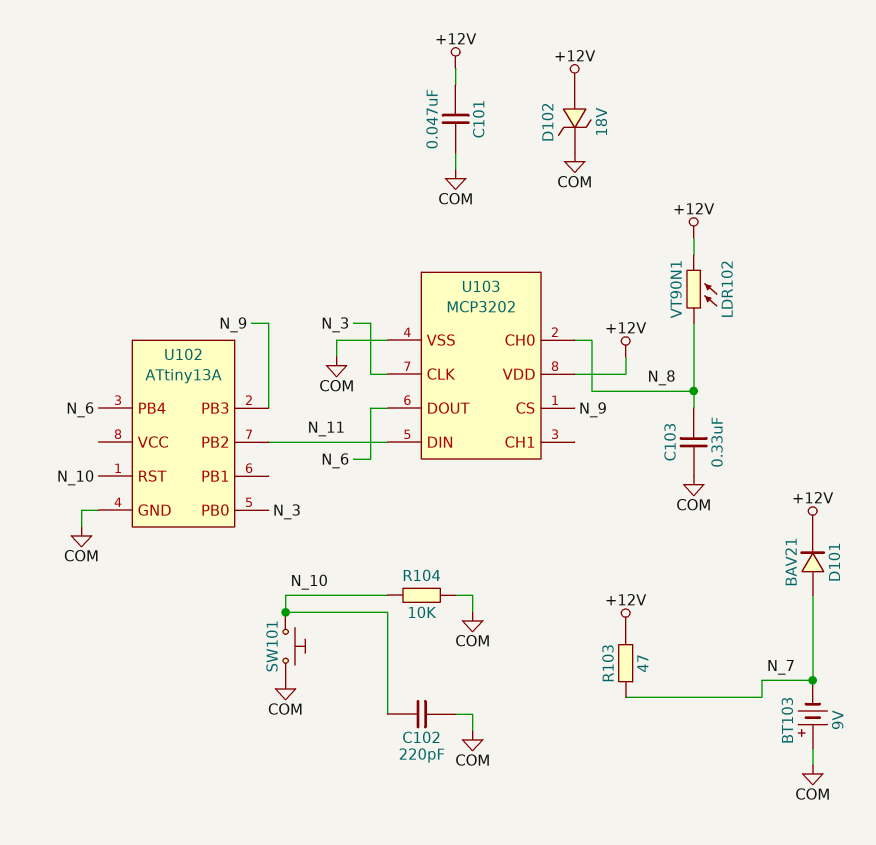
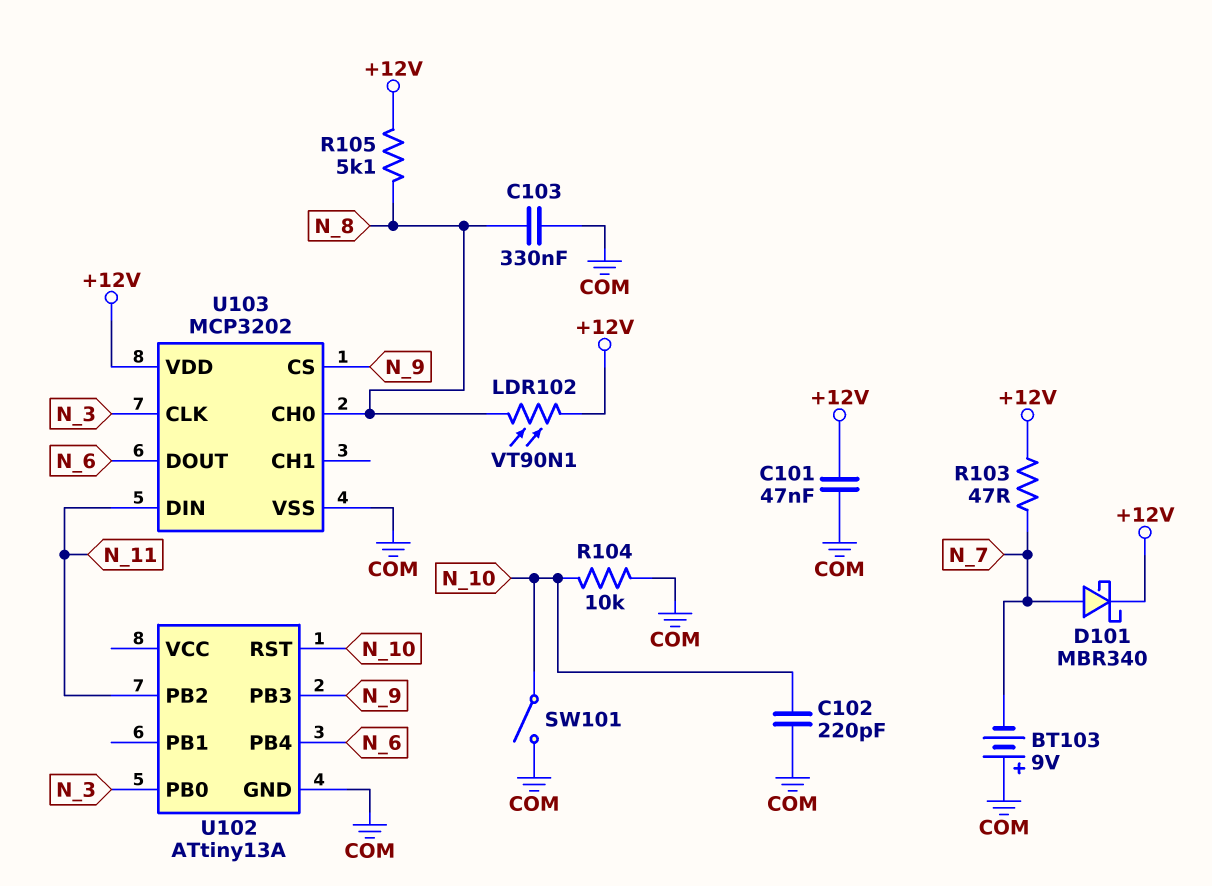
D101: diode BAV21 (A N_7, K +12V) -> schottky MBR340 (A N_7, K +12V)
D102: zener 18V (A +12V, K COM) -> none
R105: none -> 5.1k (+12V, N_8)
SW101: button (COM, N_10) -> switch (COM, N_10)

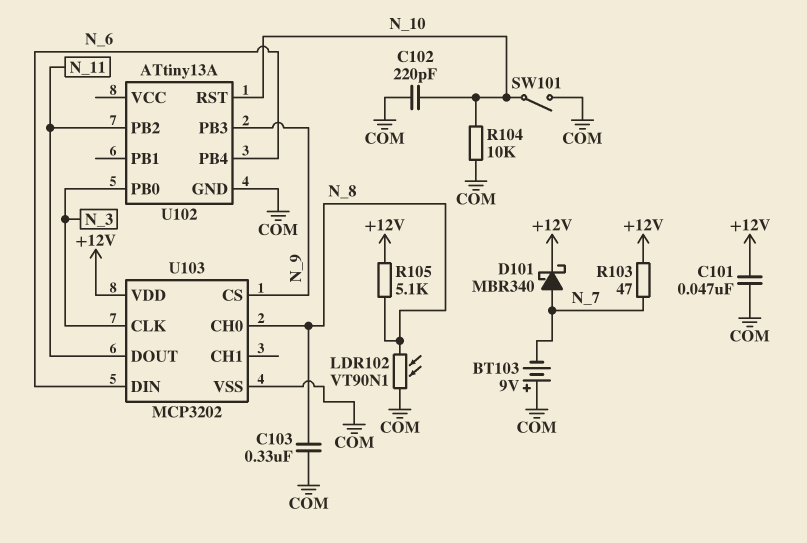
LDR102: VT90N1 (+12V, N_8) -> VT90N1 (COM, N_8)
U103 pin DIN: N_11 -> N_6
U103 pin DOUT: N_6 -> N_11

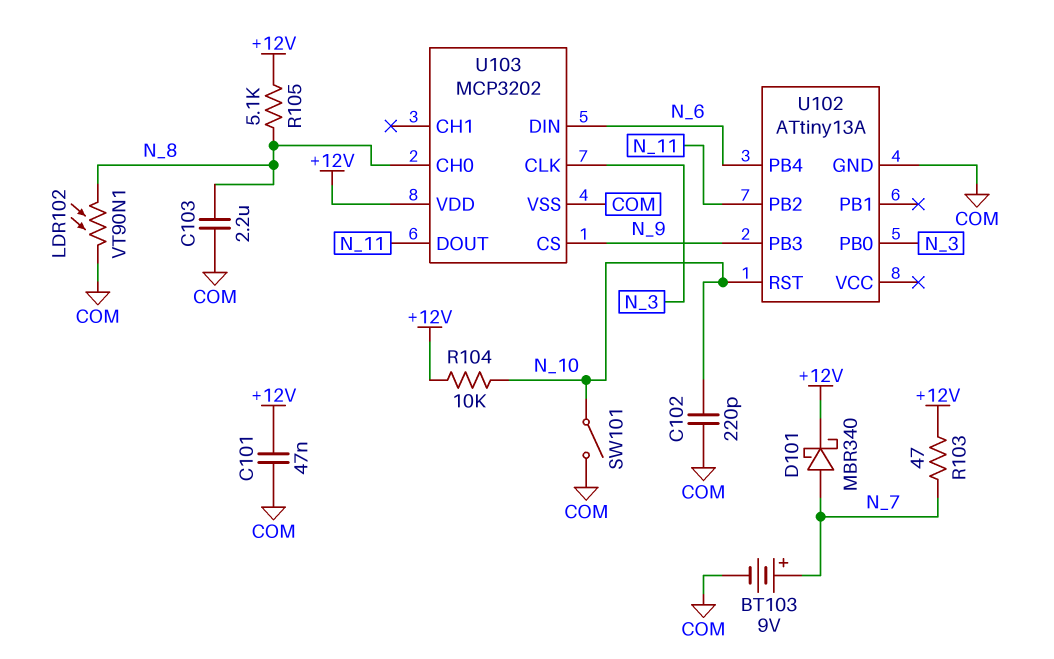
BT103: 9V (plus COM, minus N_7) -> 9V (plus N_7, minus COM)
C103: 330nF (COM, N_8) -> 2.2uF (COM, N_8)
R104: 10k (COM, N_10) -> 10k (+12V, N_10)

